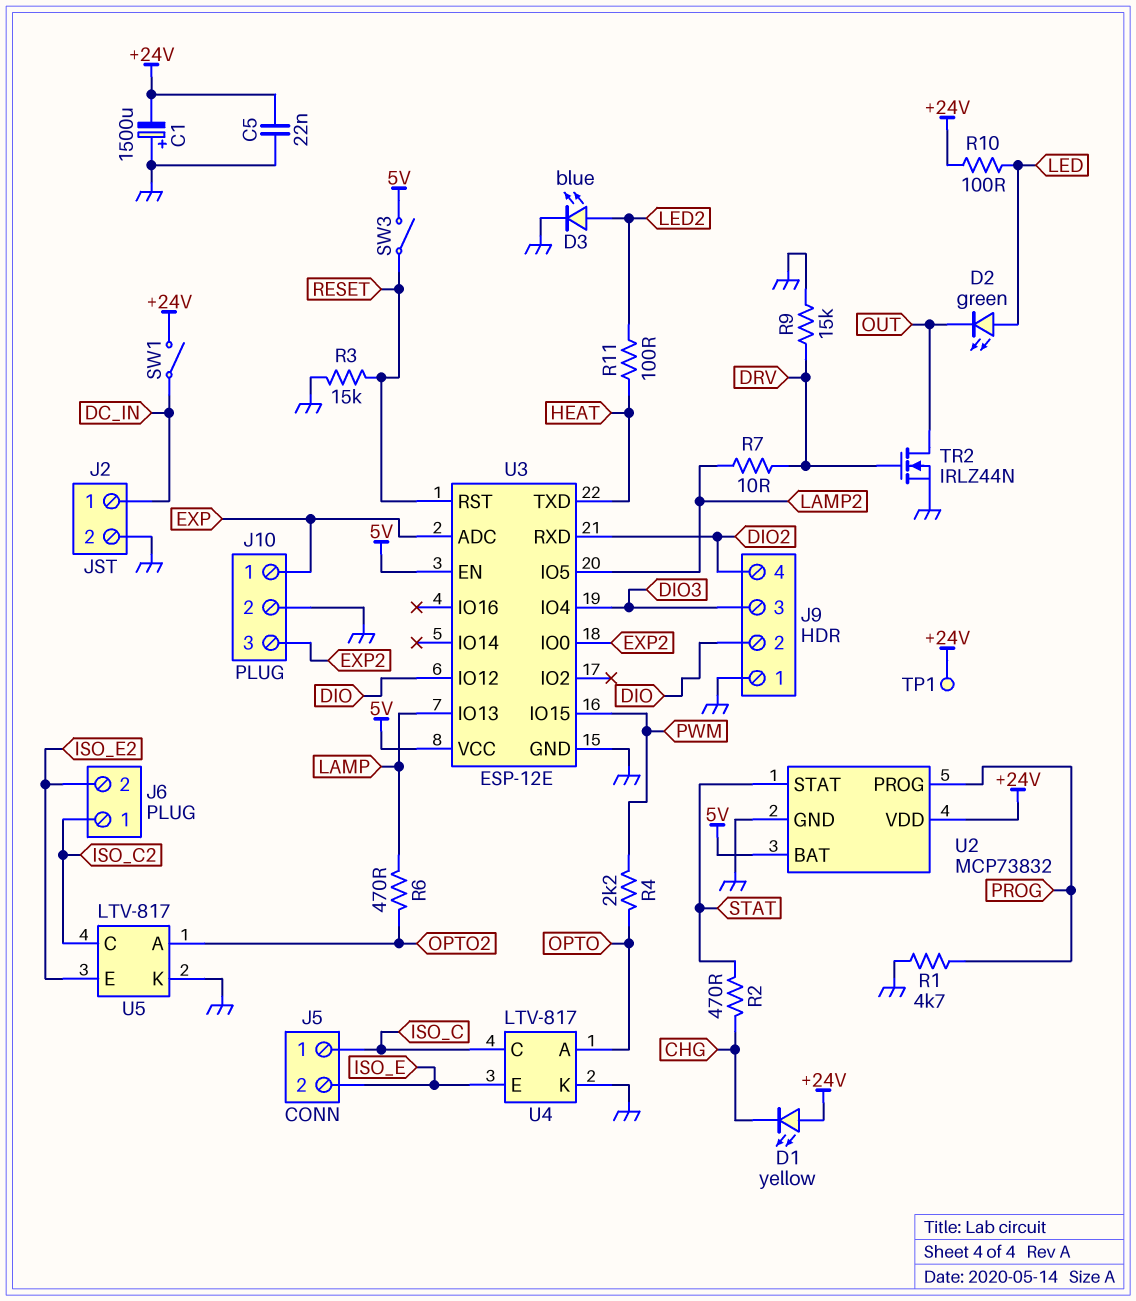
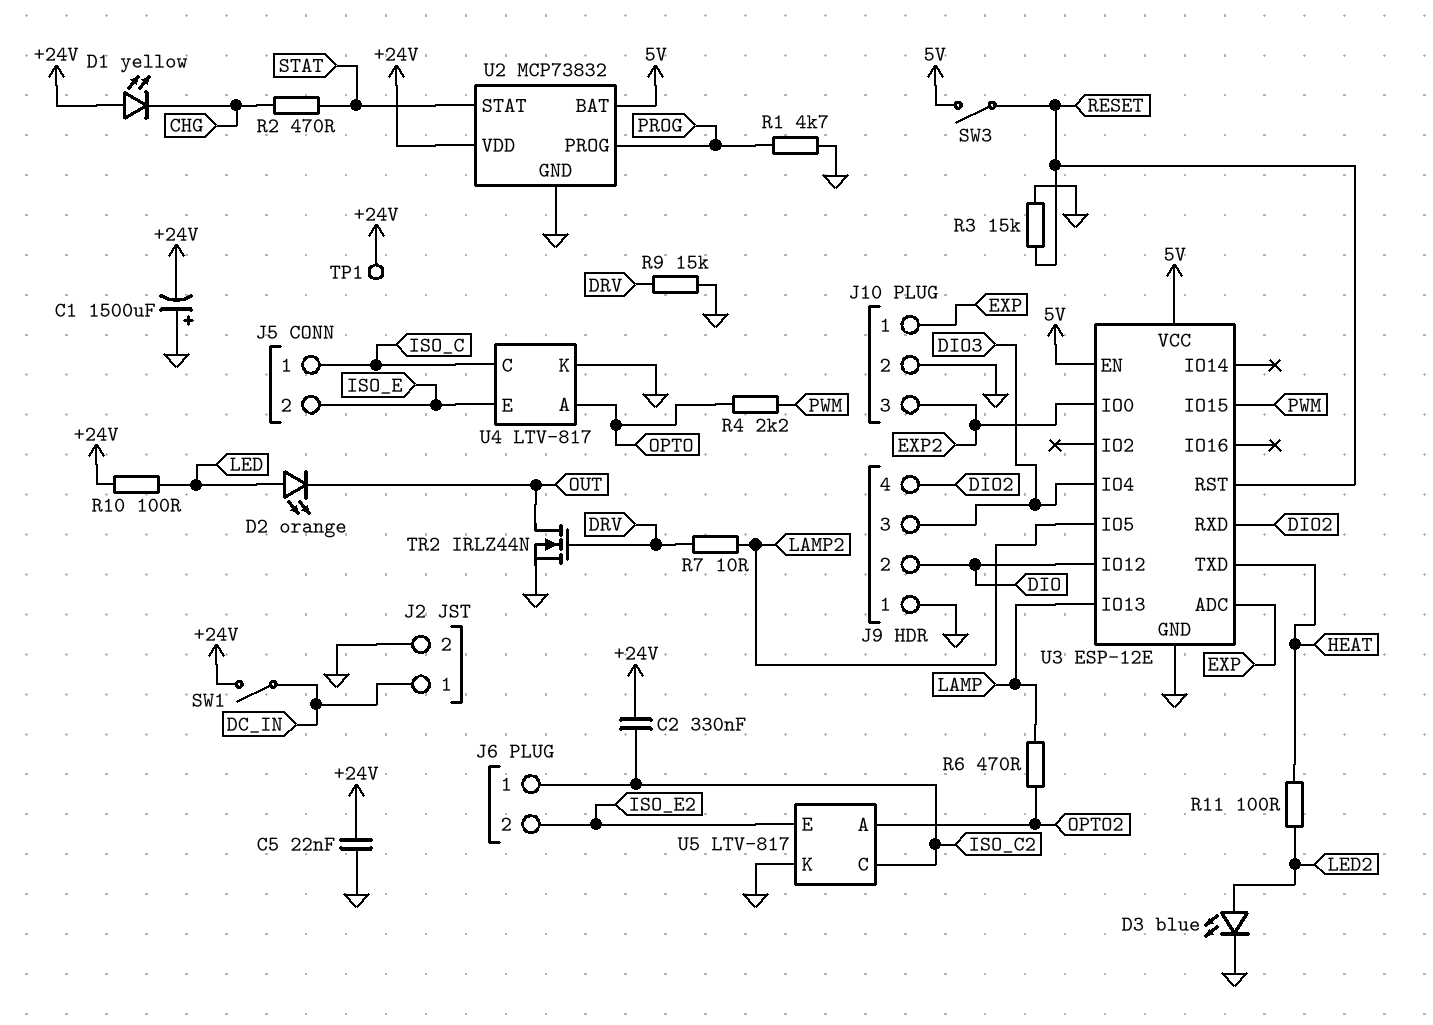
C2: none -> 330nF (+24V, ISO_C2)
D2: LED green (A LED, K OUT) -> LED orange (A LED, K OUT)

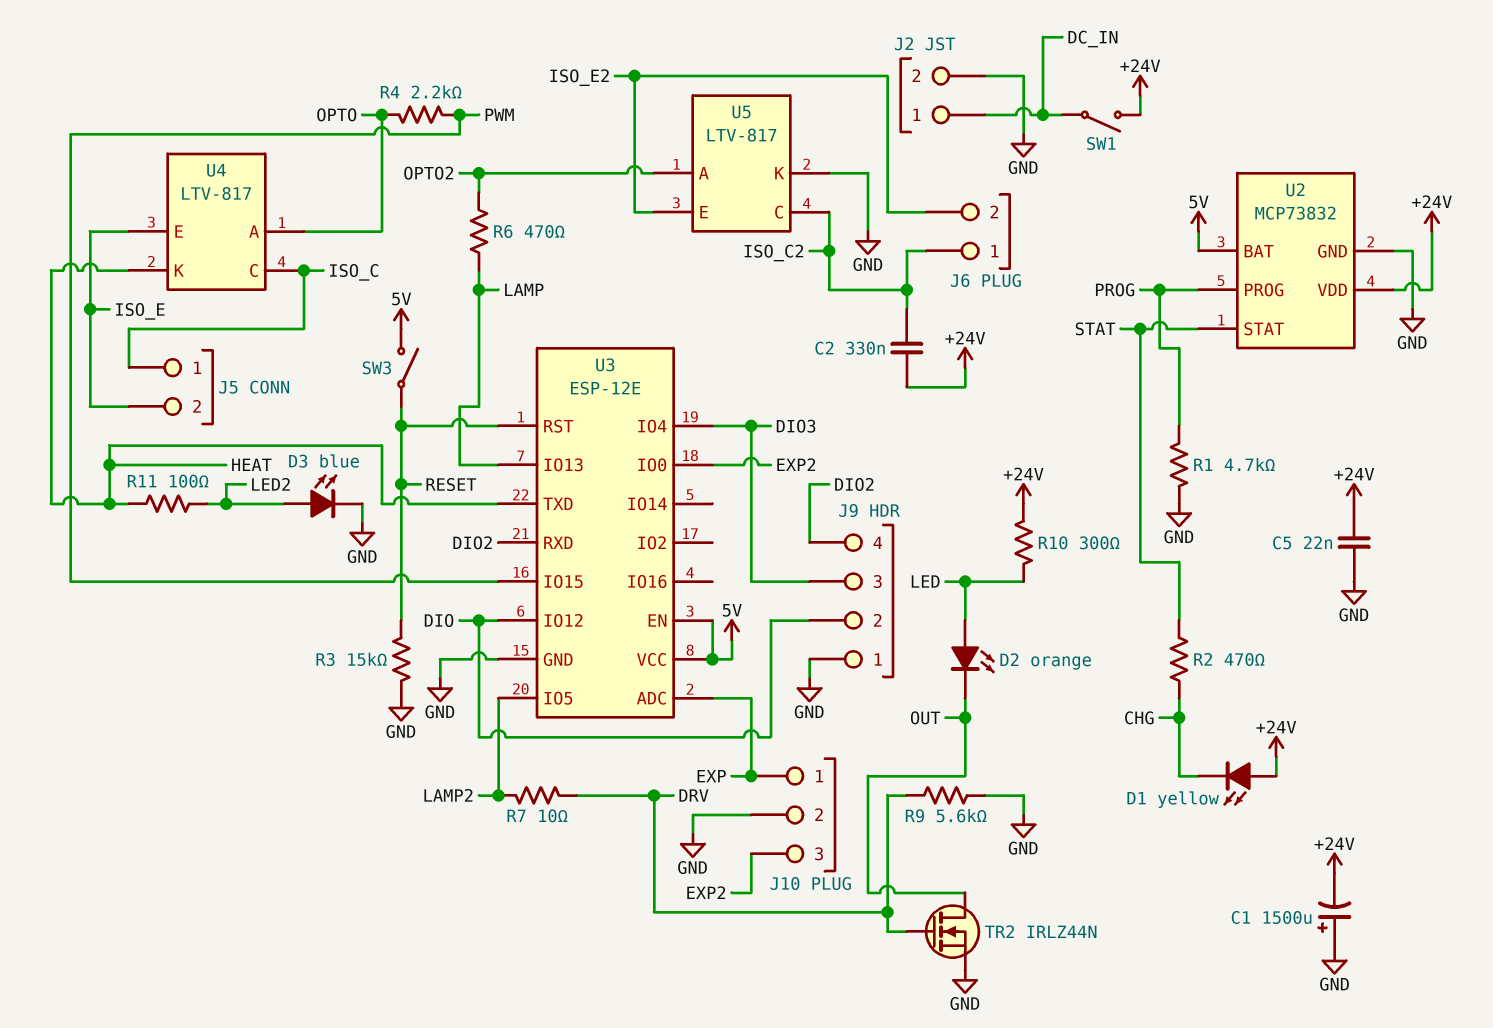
R9: 15k (DRV, GND) -> 5.6k (DRV, GND)
R10: 100 (+24V, LED) -> 300 (+24V, LED)
TP1: test point (+24V) -> none
U4 pin K: GND -> HEAT

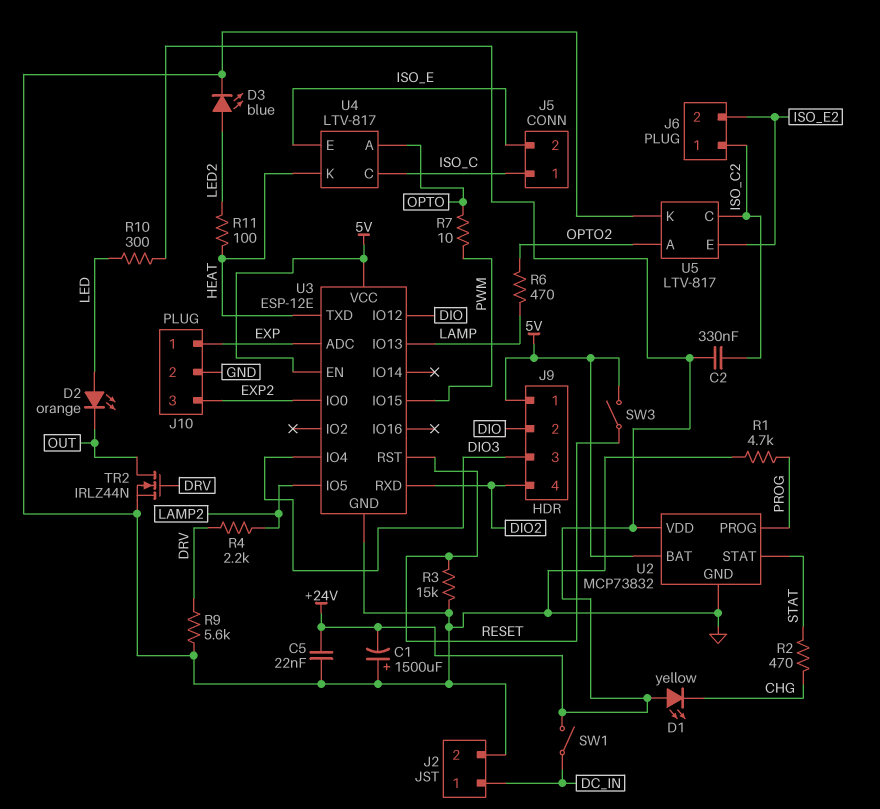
J9 pin 1: GND -> 5V
R4: 2.2k (OPTO, PWM) -> 2.2k (DRV, LAMP2)
R7: 10 (DRV, LAMP2) -> 10 (OPTO, PWM)

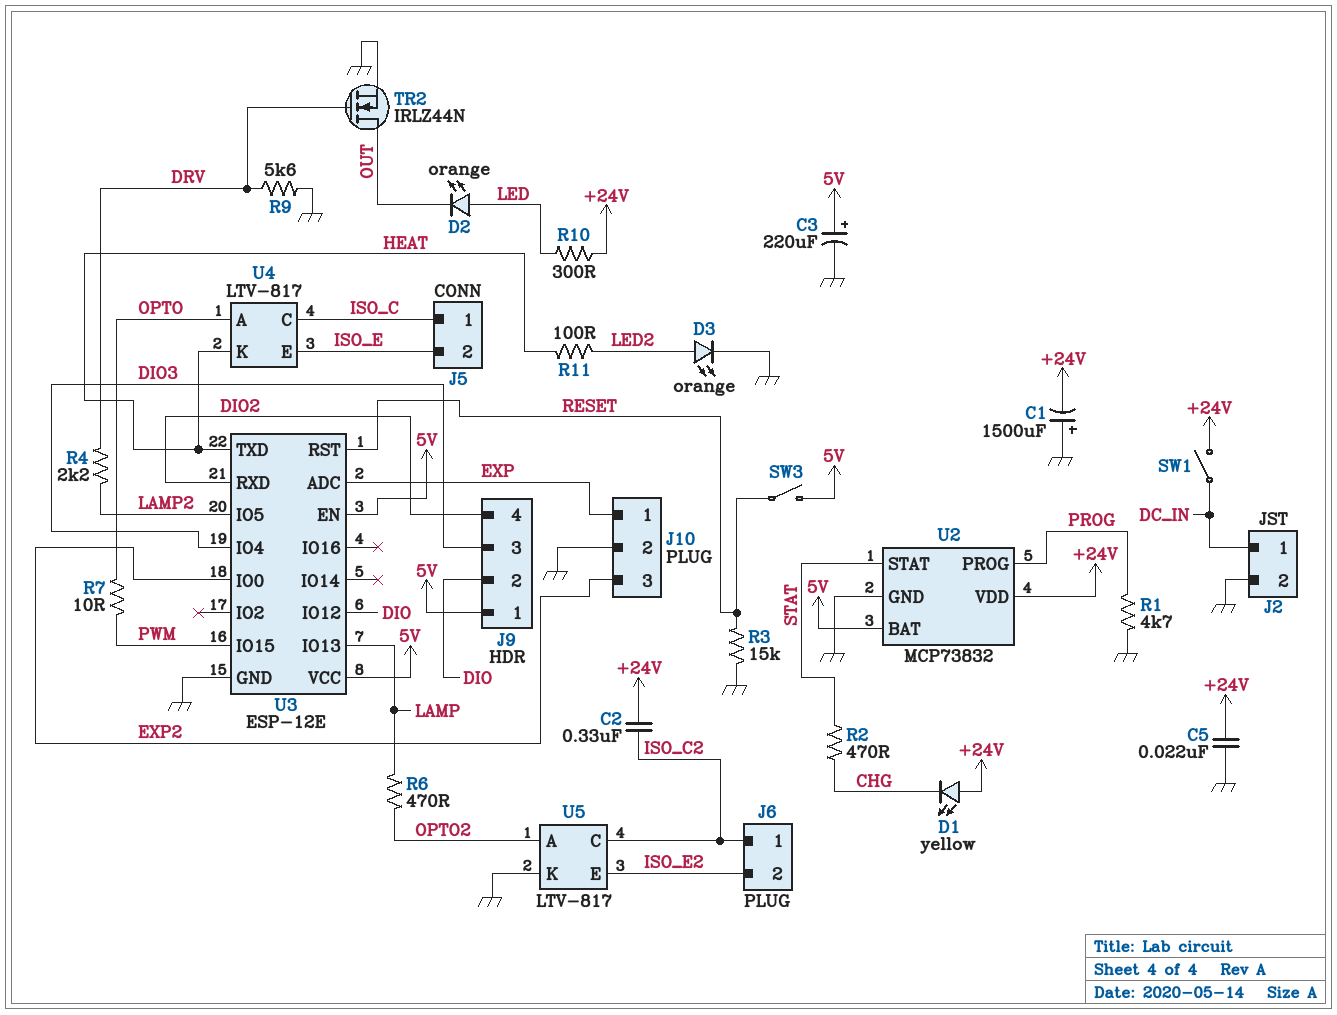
C3: none -> 220uF (plus 5V, minus GND)
D3: LED blue (A LED2, K GND) -> LED orange (A LED2, K GND)

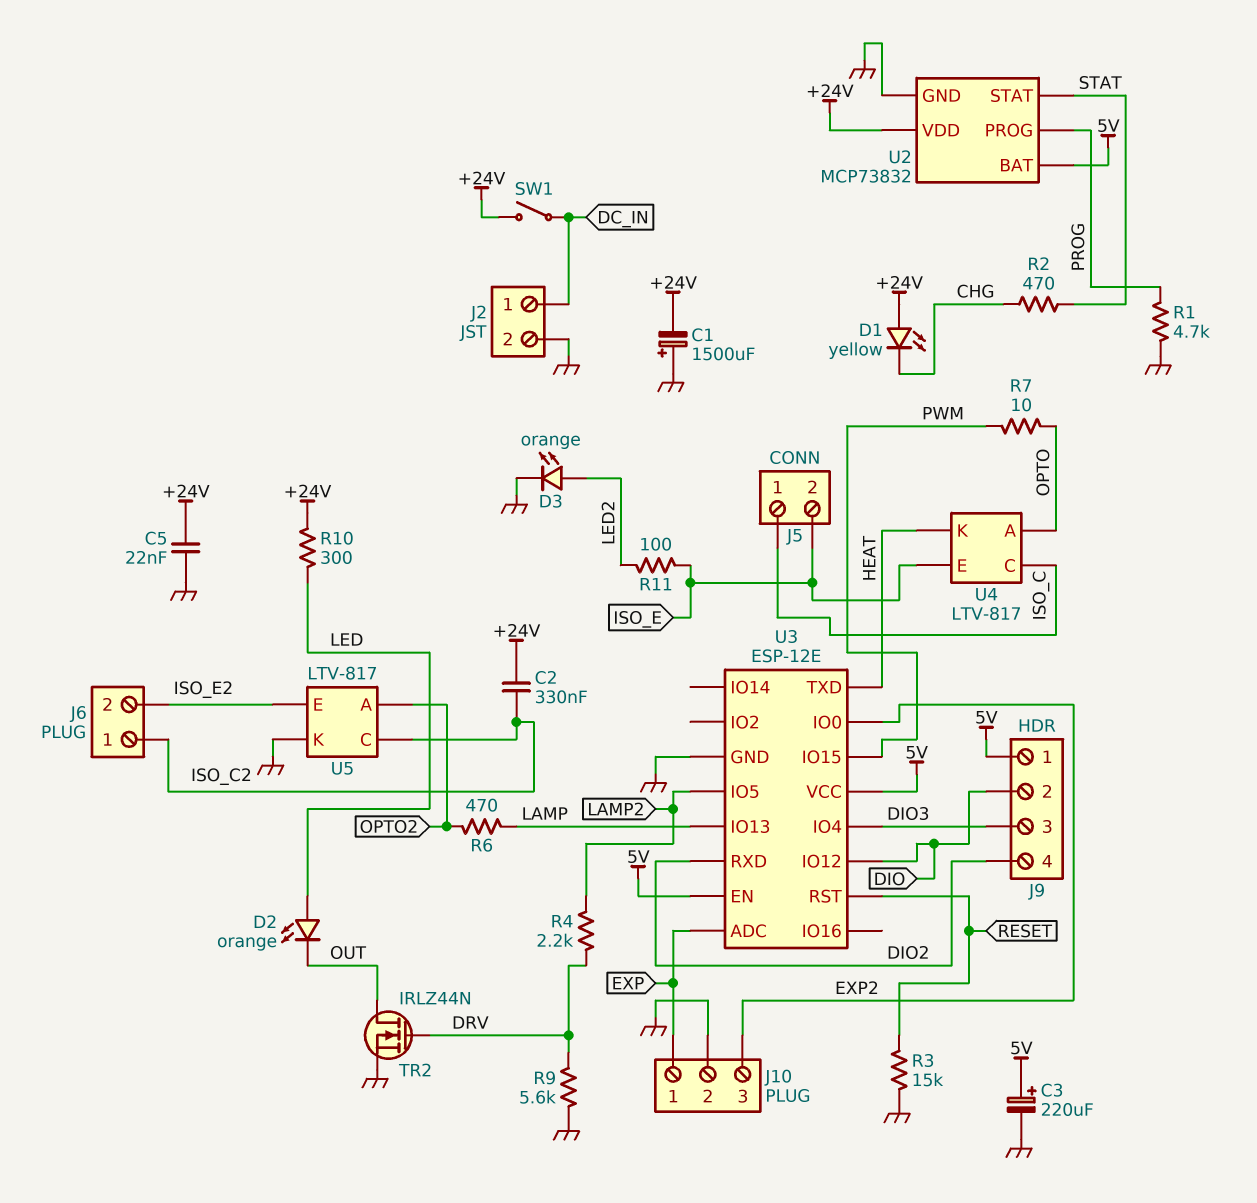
R11: 100 (HEAT, LED2) -> 100 (ISO_E, LED2)
SW3: switch (5V, RESET) -> none

